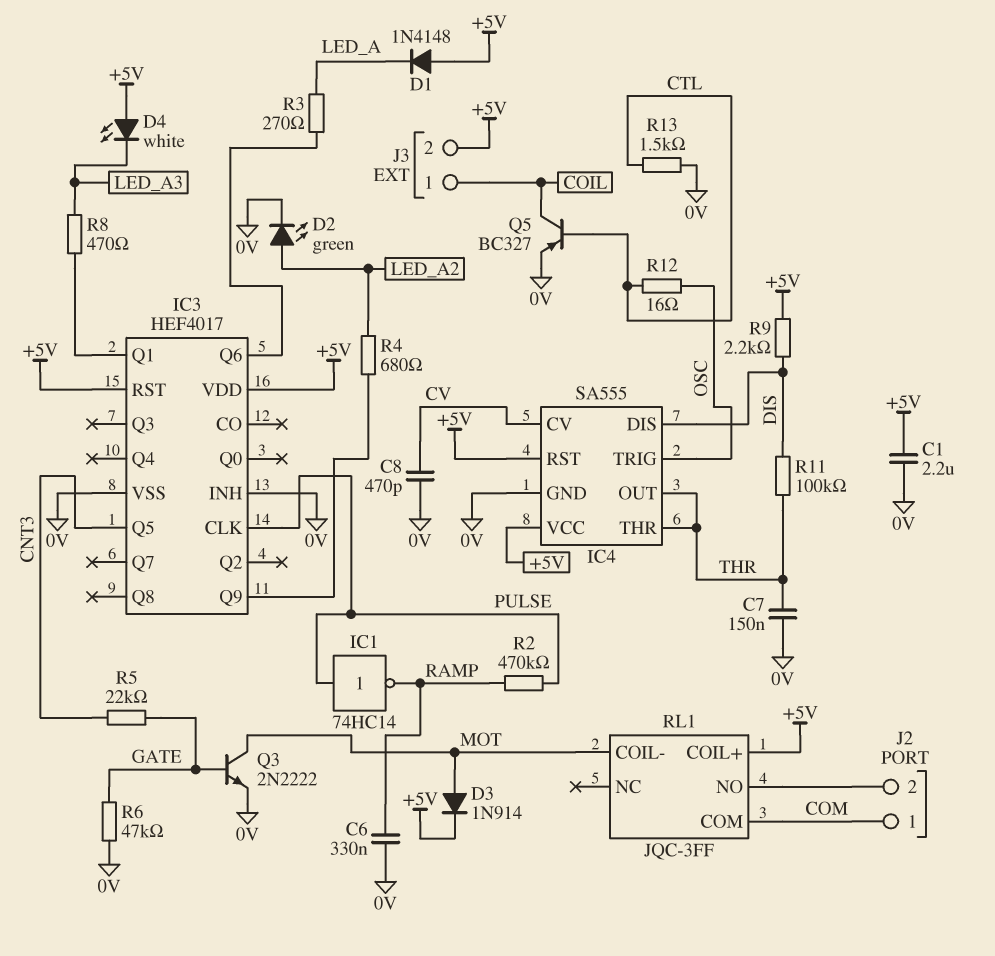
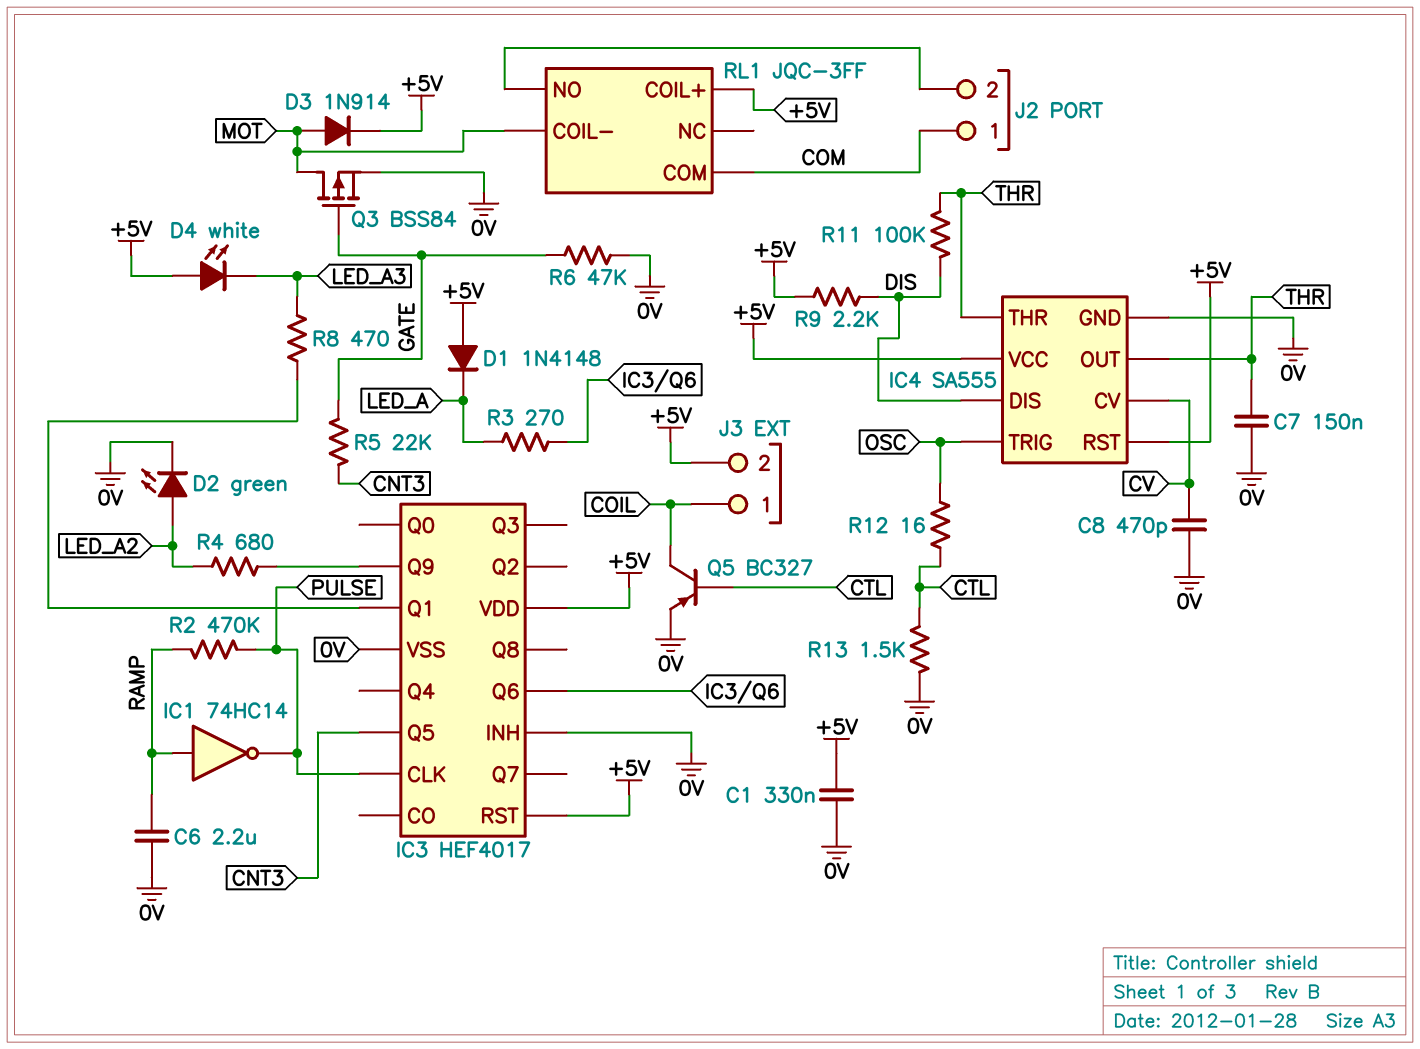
C1: 2.2uF (+5V, 0V) -> 330nF (+5V, 0V)
C6: 330nF (0V, RAMP) -> 2.2uF (0V, RAMP)
IC1: NOT 74HC14 (in PULSE, out RAMP) -> NOT 74HC14 (in RAMP, out PULSE)
Q3: NPN 2N2222 (B GATE, C MOT, E 0V) -> PMOS BSS84 (G GATE, D MOT, S 0V)

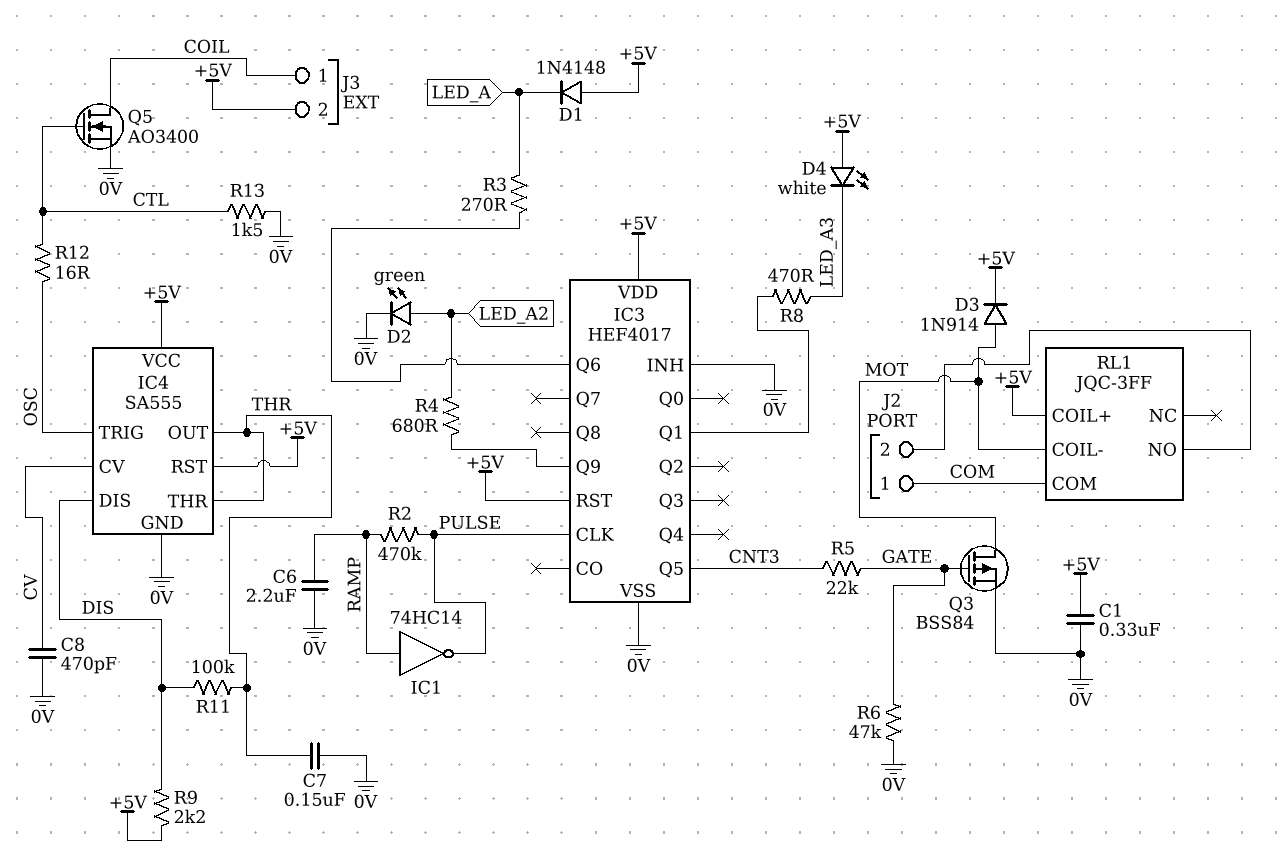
Q5: PNP BC327 (B CTL, C COIL, E 0V) -> NMOS AO3400 (G CTL, D COIL, S 0V)

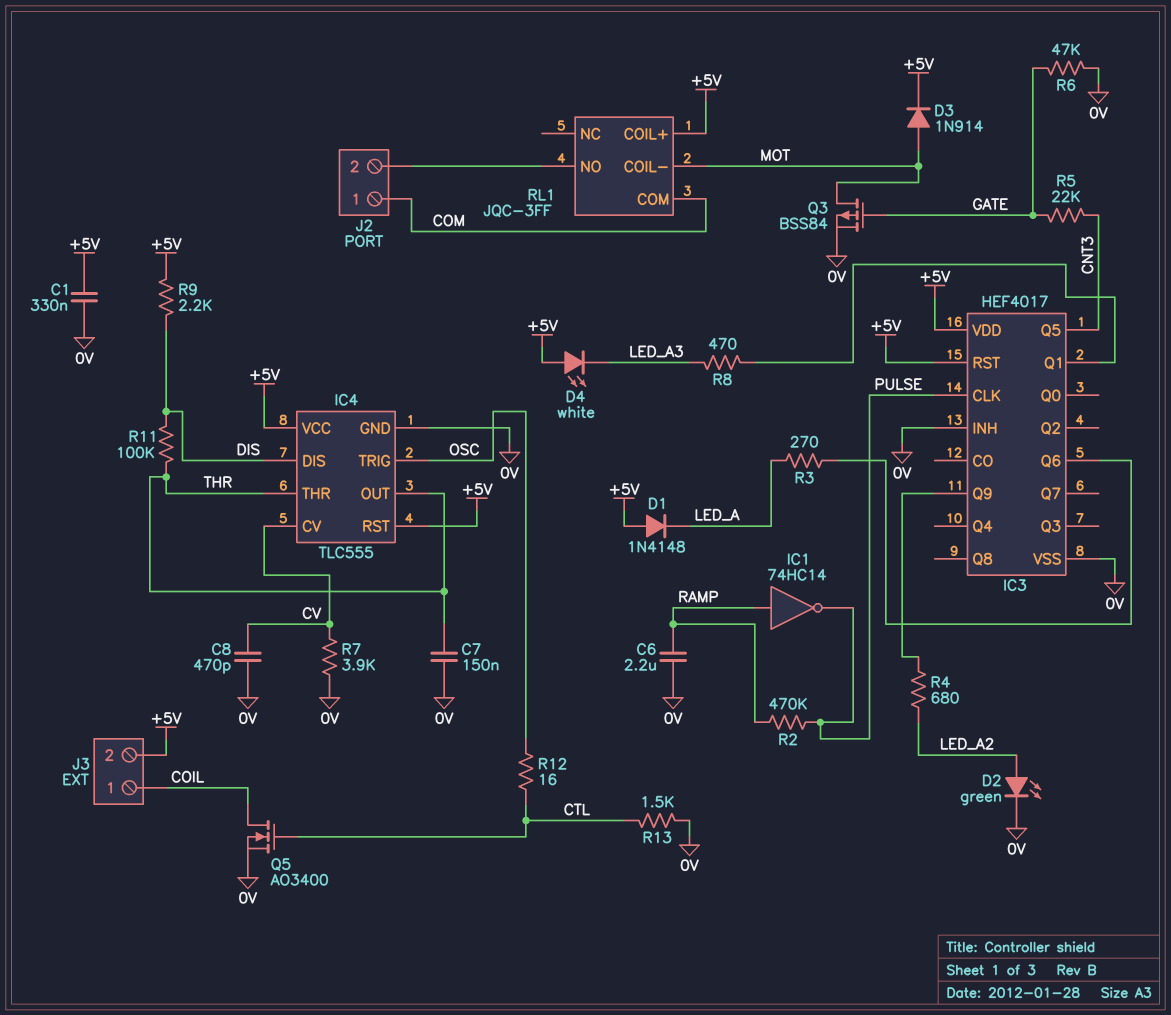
IC4: SA555 -> TLC555
R7: none -> 3.9k (0V, CV)

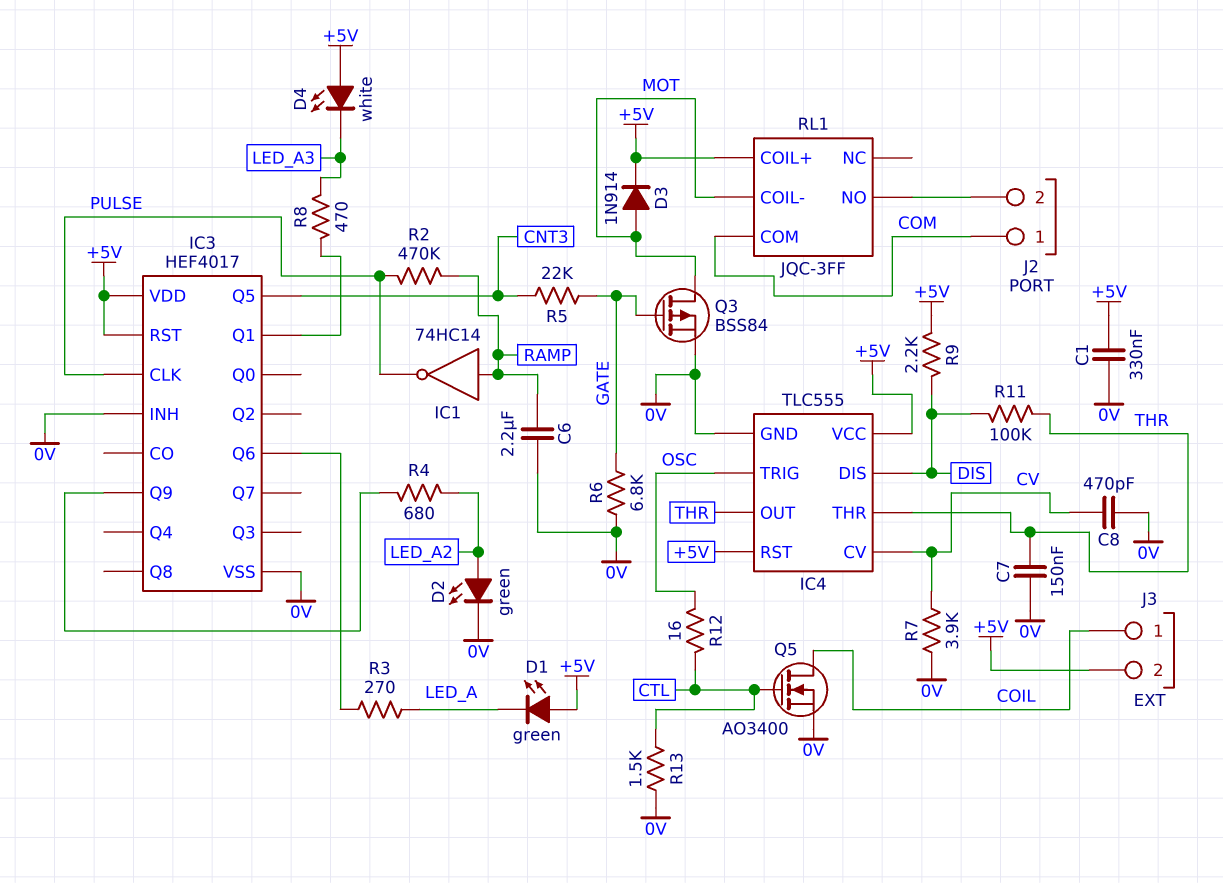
D1: diode 1N4148 (A +5V, K LED_A) -> LED green (A +5V, K LED_A)
R6: 47k (0V, GATE) -> 6.8k (0V, GATE)

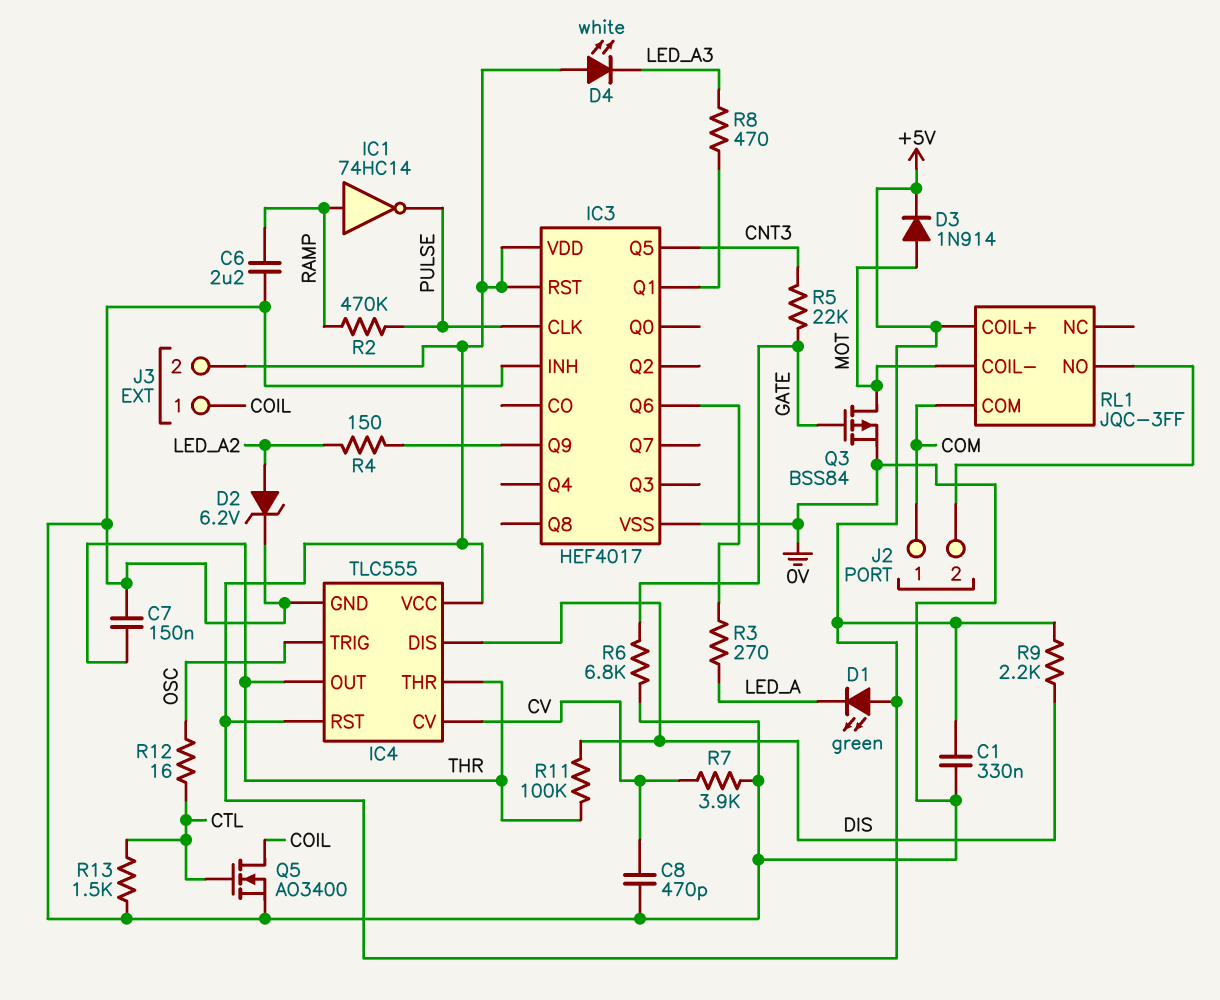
D2: LED green (A LED_A2, K 0V) -> zener 6.2V (A LED_A2, K 0V)
R4: 680 (IC3/Q9, LED_A2) -> 150 (IC3/Q9, LED_A2)

